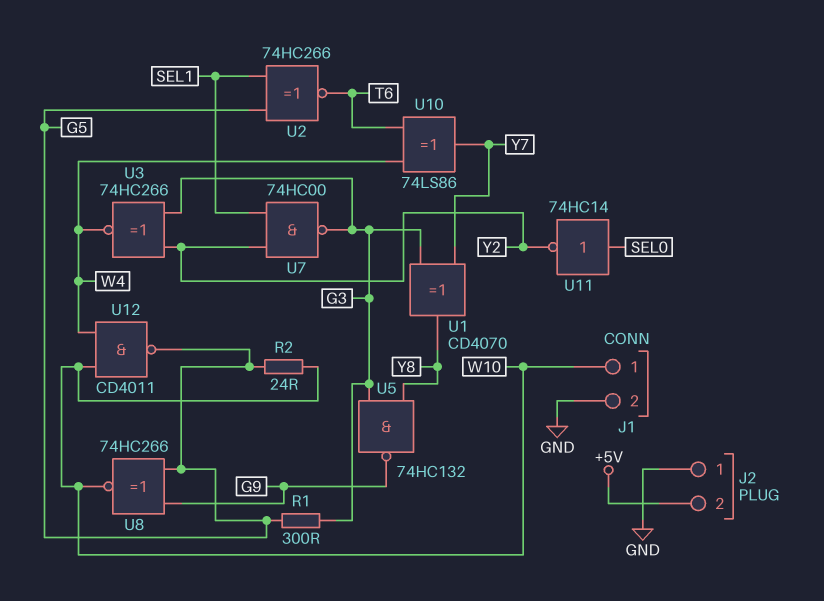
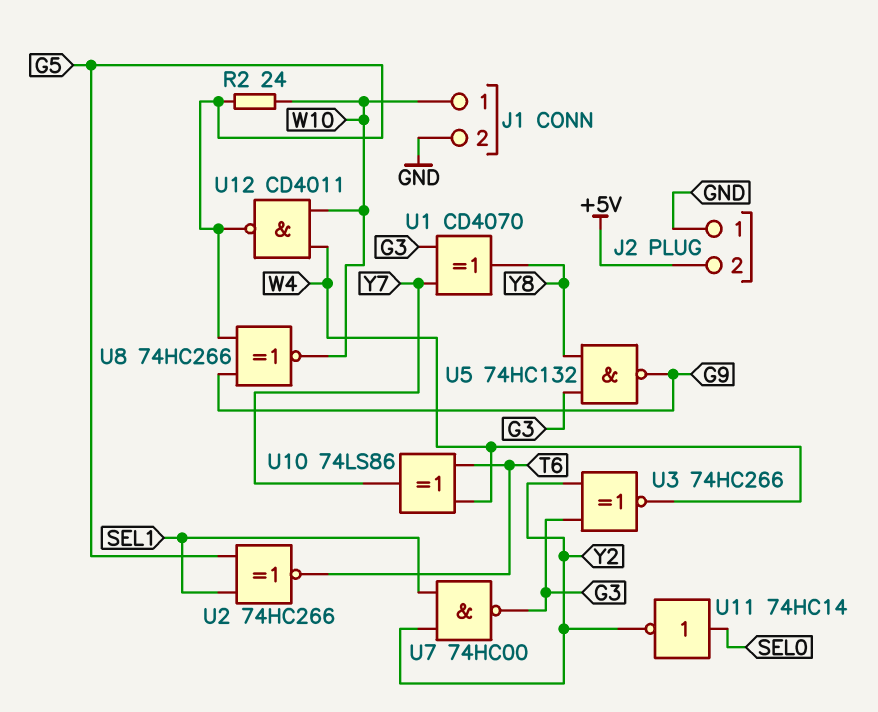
R1: 300 (G3, G5) -> none

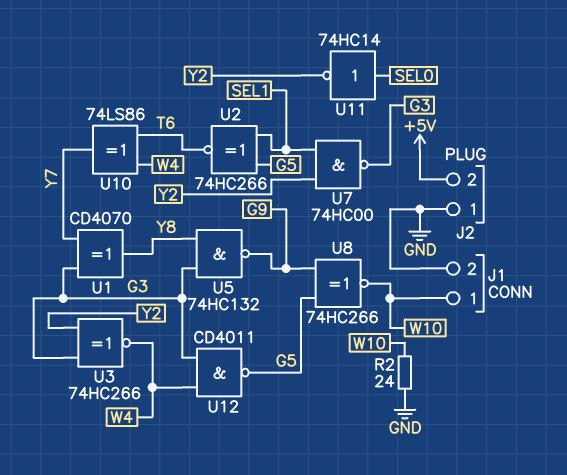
R2: 24 (G5, W10) -> 24 (GND, W10)
U12: NAND CD4011 (in W4, in W10, out G5) -> NAND CD4011 (in G3, in W4, out G5)

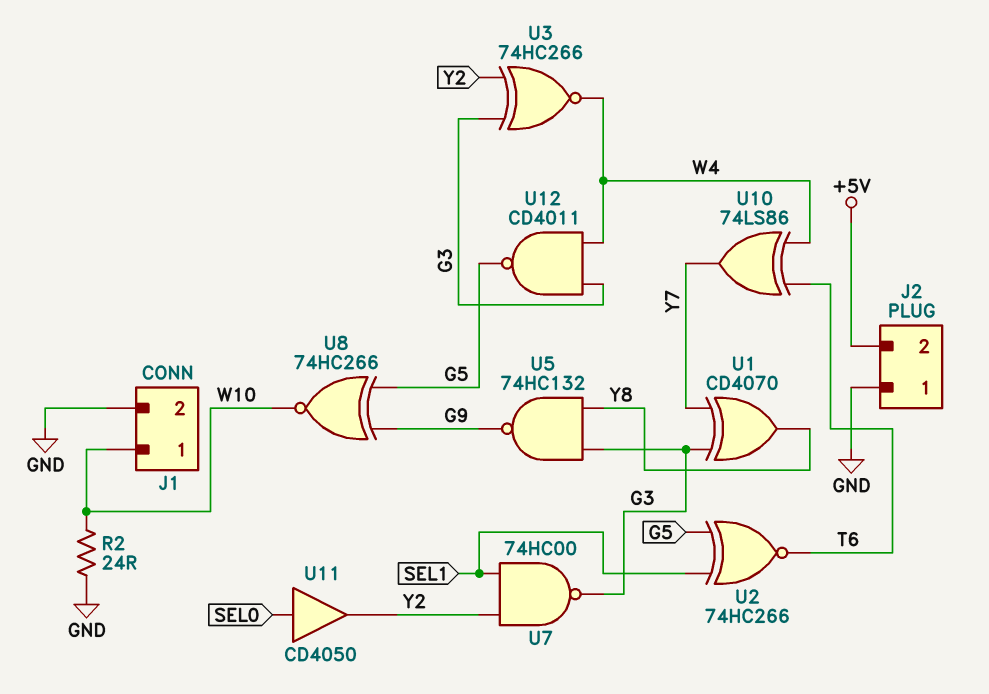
U11: NOT 74HC14 (in SEL0, out Y2) -> buffer CD4050 (in SEL0, out Y2)

